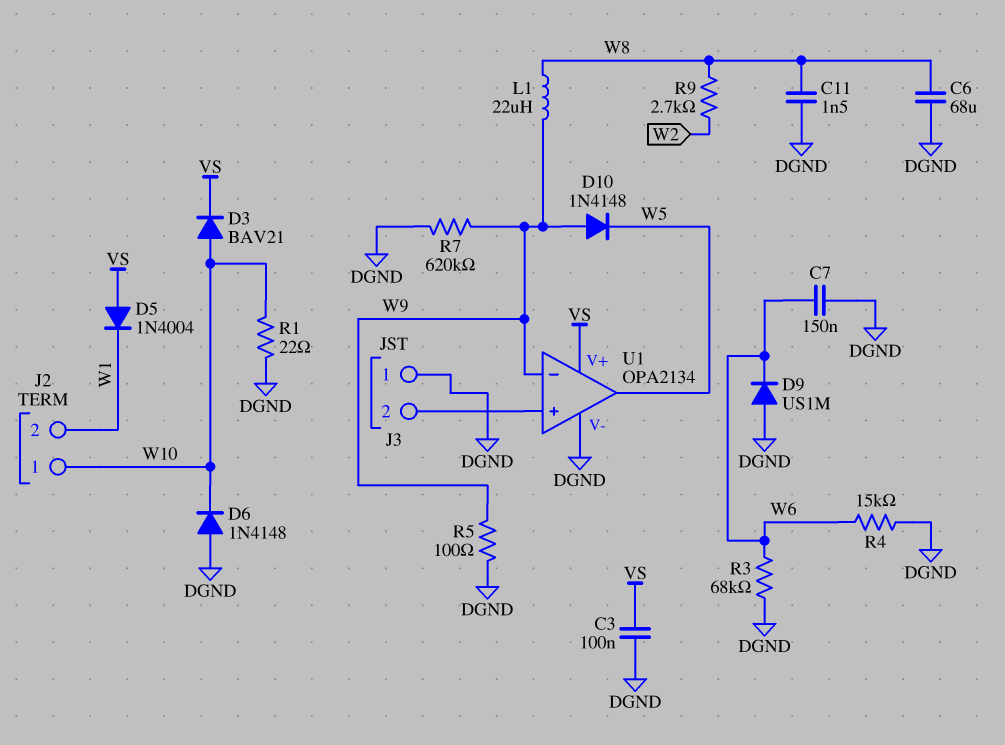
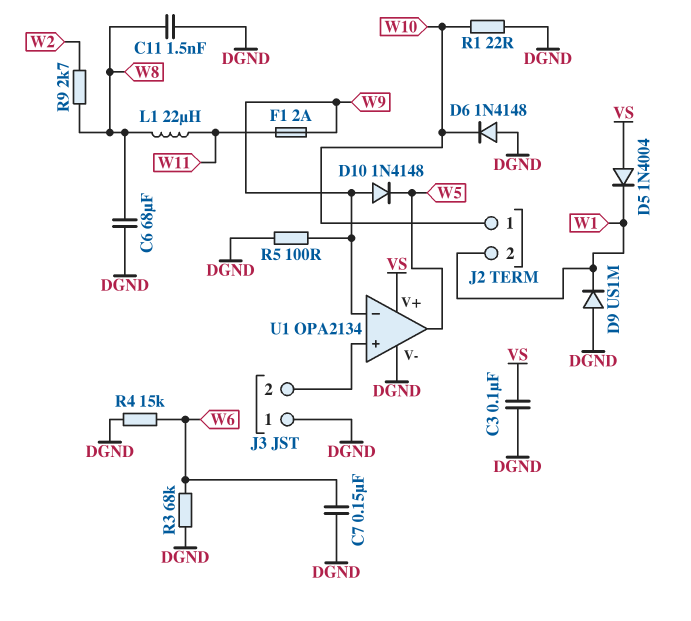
D3: diode BAV21 (A W10, K VS) -> none
D9: diode US1M (A DGND, K W6) -> diode US1M (A DGND, K W1)
F1: none -> 2A (W9, W11)
L1: 22uH (W8, W9) -> 22uH (W8, W11)
R7: 620k (DGND, W9) -> none

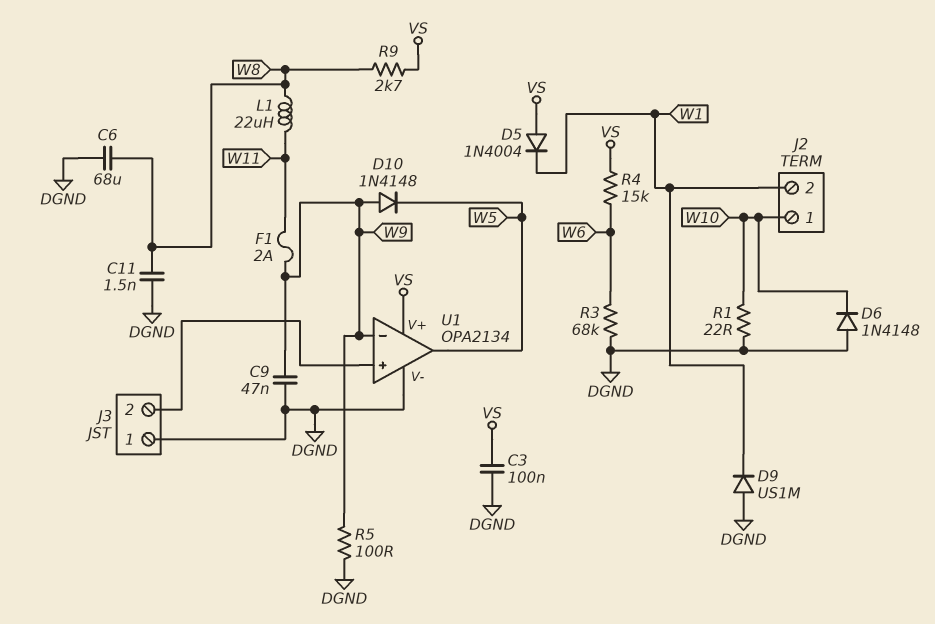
C7: 150nF (DGND, W6) -> none
C9: none -> 47nF (DGND, W9)
R4: 15k (DGND, W6) -> 15k (VS, W6)
R9: 2.7k (W2, W8) -> 2.7k (VS, W8)

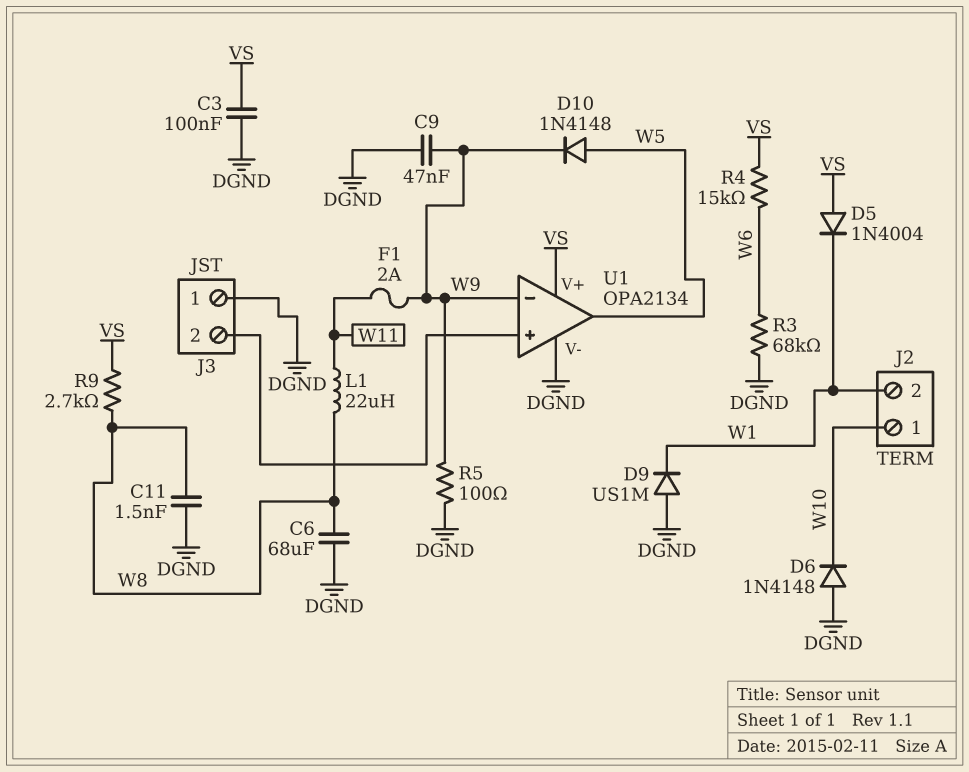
D10: diode 1N4148 (A W9, K W5) -> diode 1N4148 (A W5, K W9)
R1: 22 (DGND, W10) -> none

